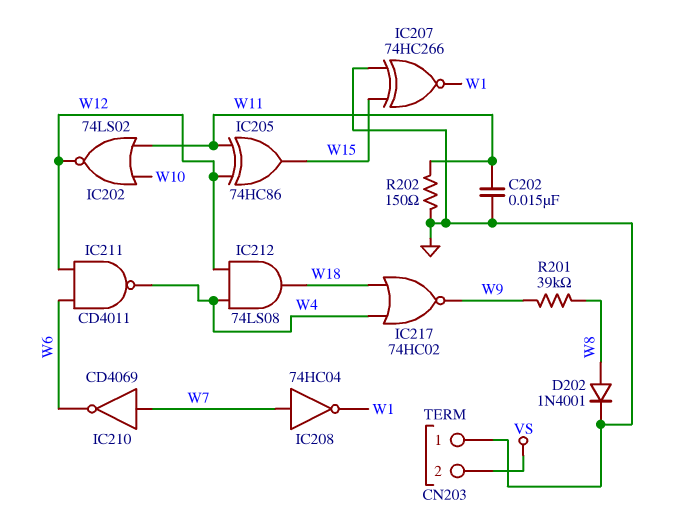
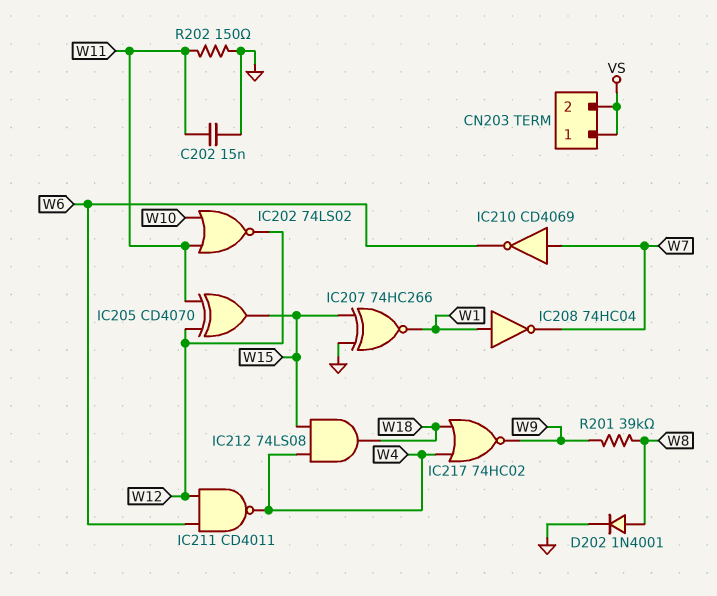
CN203 pin 1: GND -> VS
IC205: XOR 74HC86 (in W11, in W12, out W15) -> XOR CD4070 (in W11, in W12, out W15)
IC208: NOT 74HC04 (in W7, out W1) -> NOT 74HC04 (in W1, out W7)
IC212: AND 74LS08 (in W4, in W12, out W18) -> AND 74LS08 (in W4, in W15, out W18)

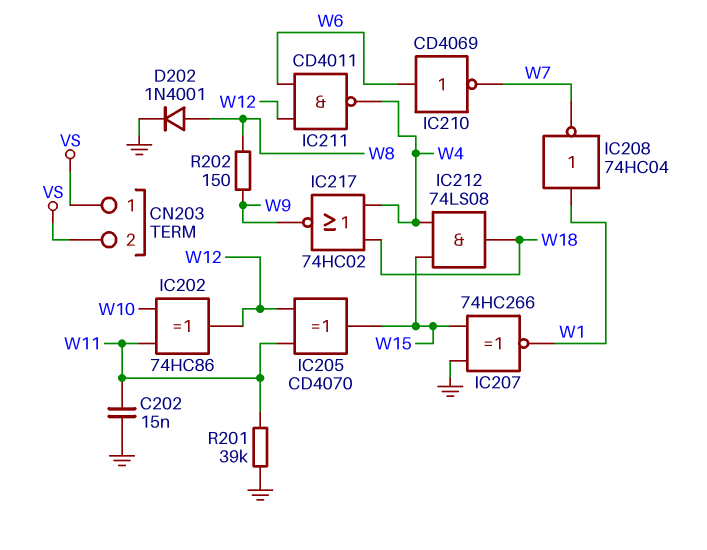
IC202: NOR 74LS02 (in W10, in W11, out W12) -> XOR 74HC86 (in W10, in W11, out W12)
IC210: NOT CD4069 (in W7, out W6) -> NOT CD4069 (in W6, out W7)
R201: 39k (W8, W9) -> 39k (GND, W11)
R202: 150 (GND, W11) -> 150 (W8, W9)

